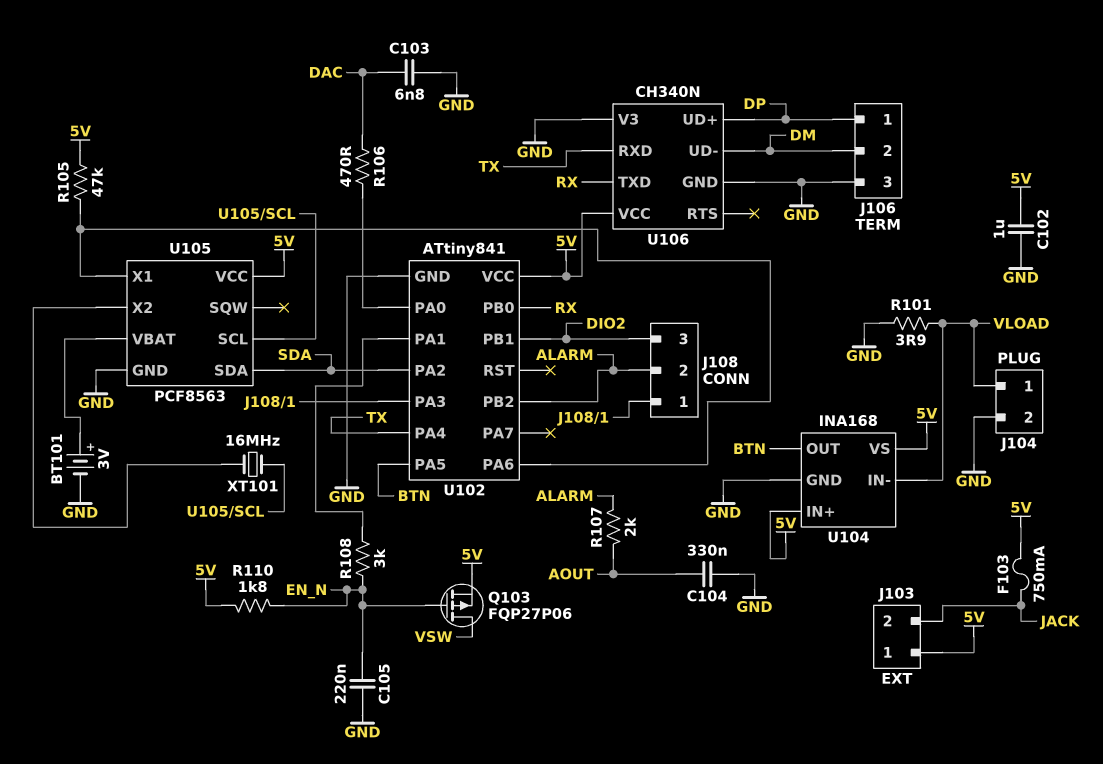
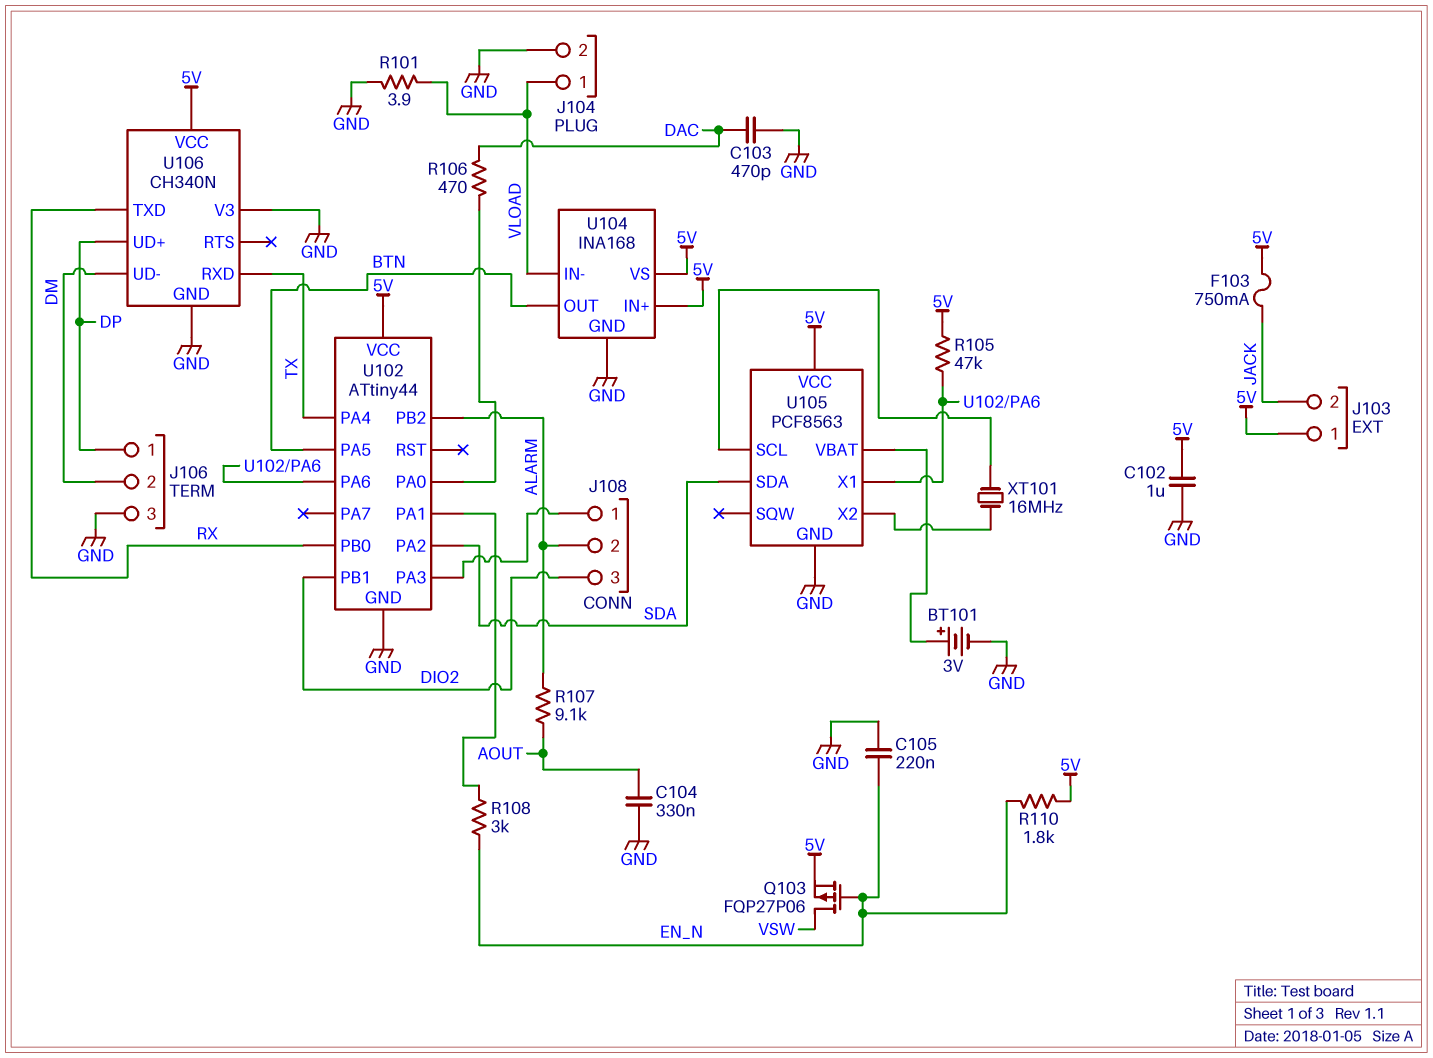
C103: 6.8nF (DAC, GND) -> 470pF (DAC, GND)
R107: 2k (ALARM, AOUT) -> 9.1k (ALARM, AOUT)
U102: ATtiny841 -> ATtiny44

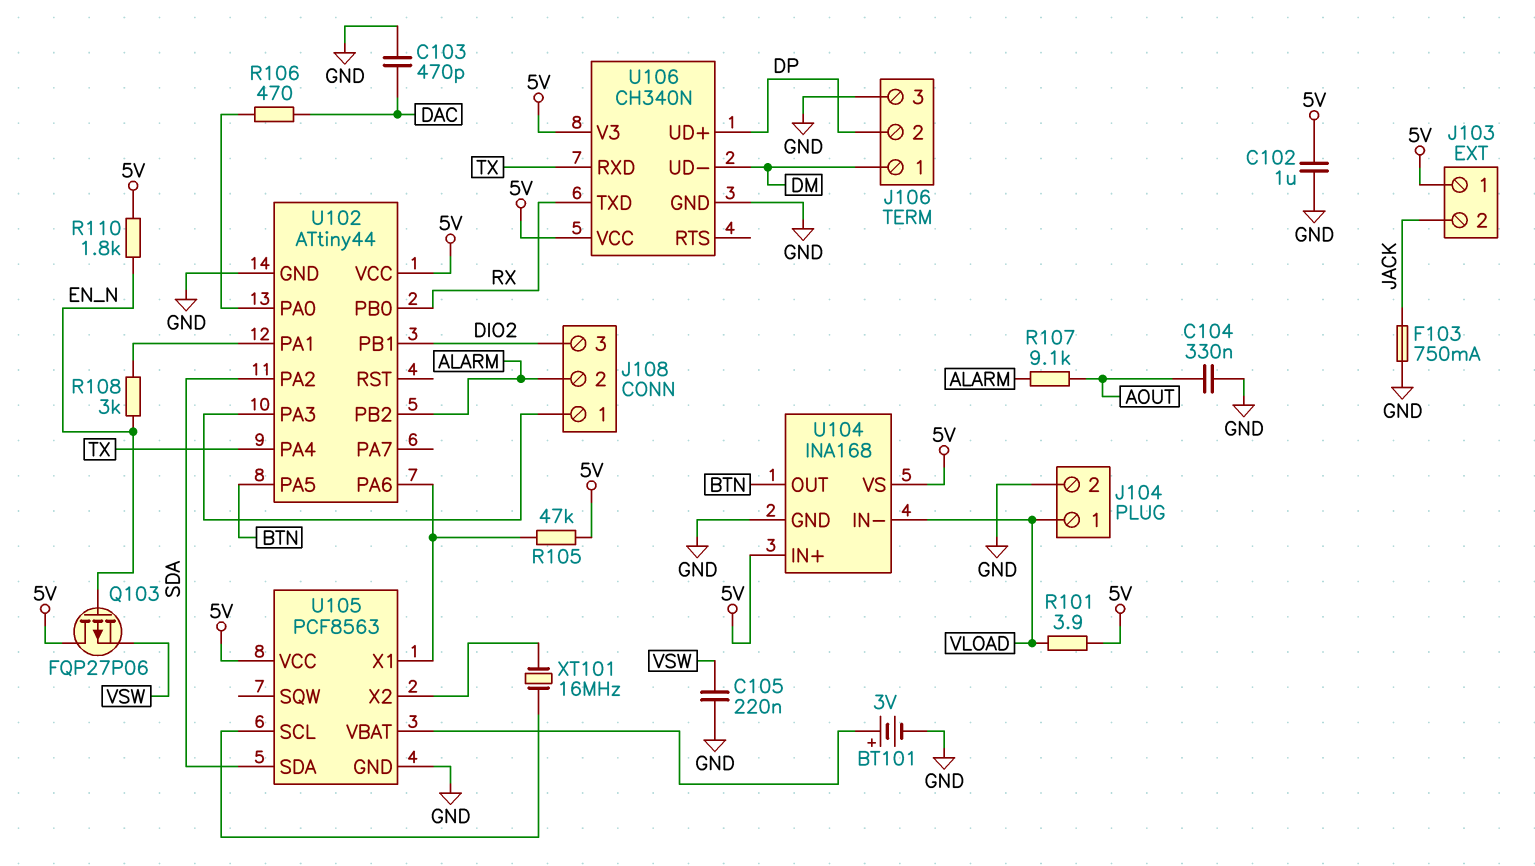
C105: 220nF (EN_N, GND) -> 220nF (GND, VSW)
F103: 750mA (5V, JACK) -> 750mA (GND, JACK)
J106 pin 1: DP -> DM
J106 pin 2: DM -> DP
Q103: PMOS FQP27P06 (G EN_N, D VSW, S 5V) -> PMOS FQP27P06 (G EN_N, D 5V, S VSW)
R101: 3.9 (GND, VLOAD) -> 3.9 (5V, VLOAD)
U106 pin V3: GND -> 5V

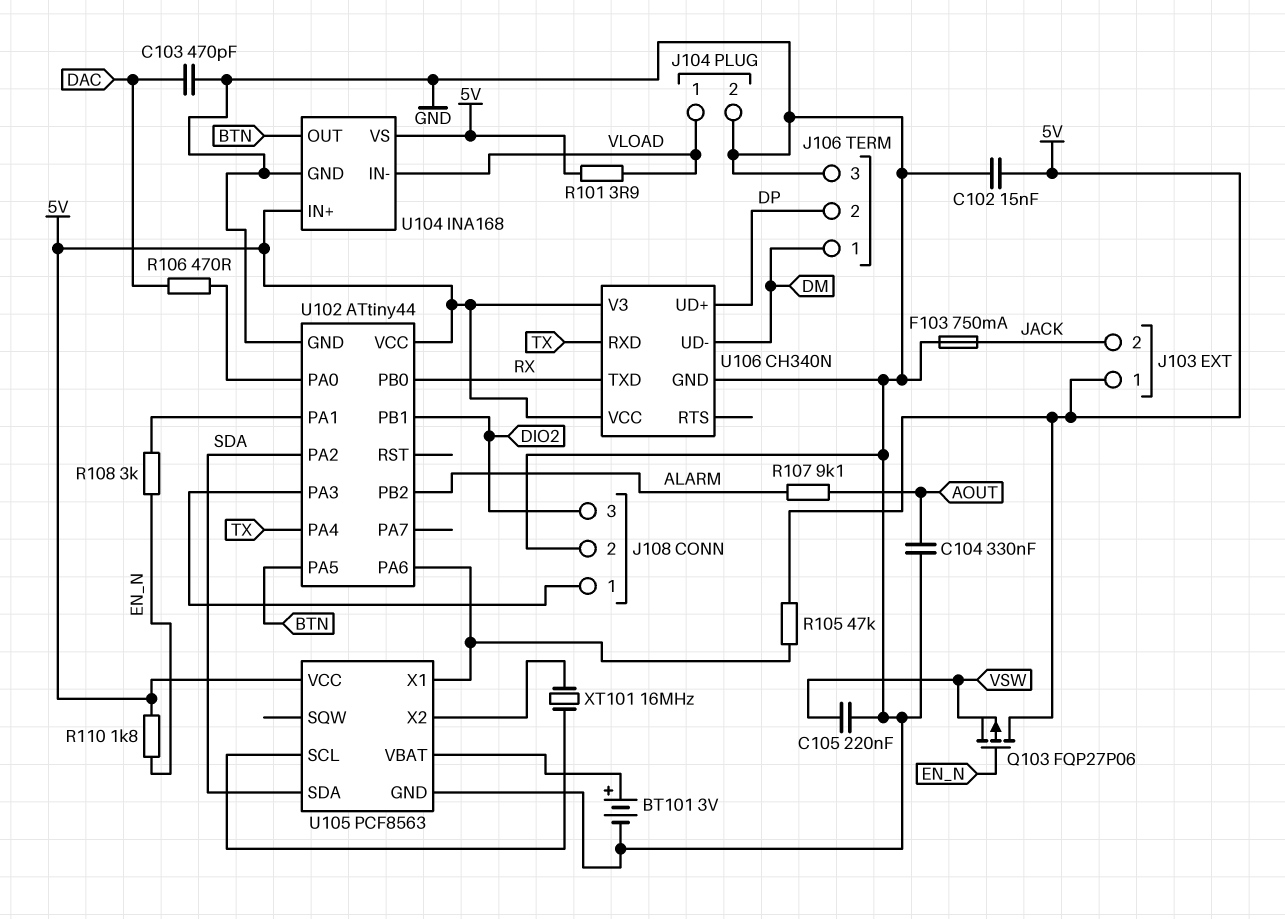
C102: 1uF (5V, GND) -> 15nF (5V, GND)
J108 pin 2: ALARM -> GND

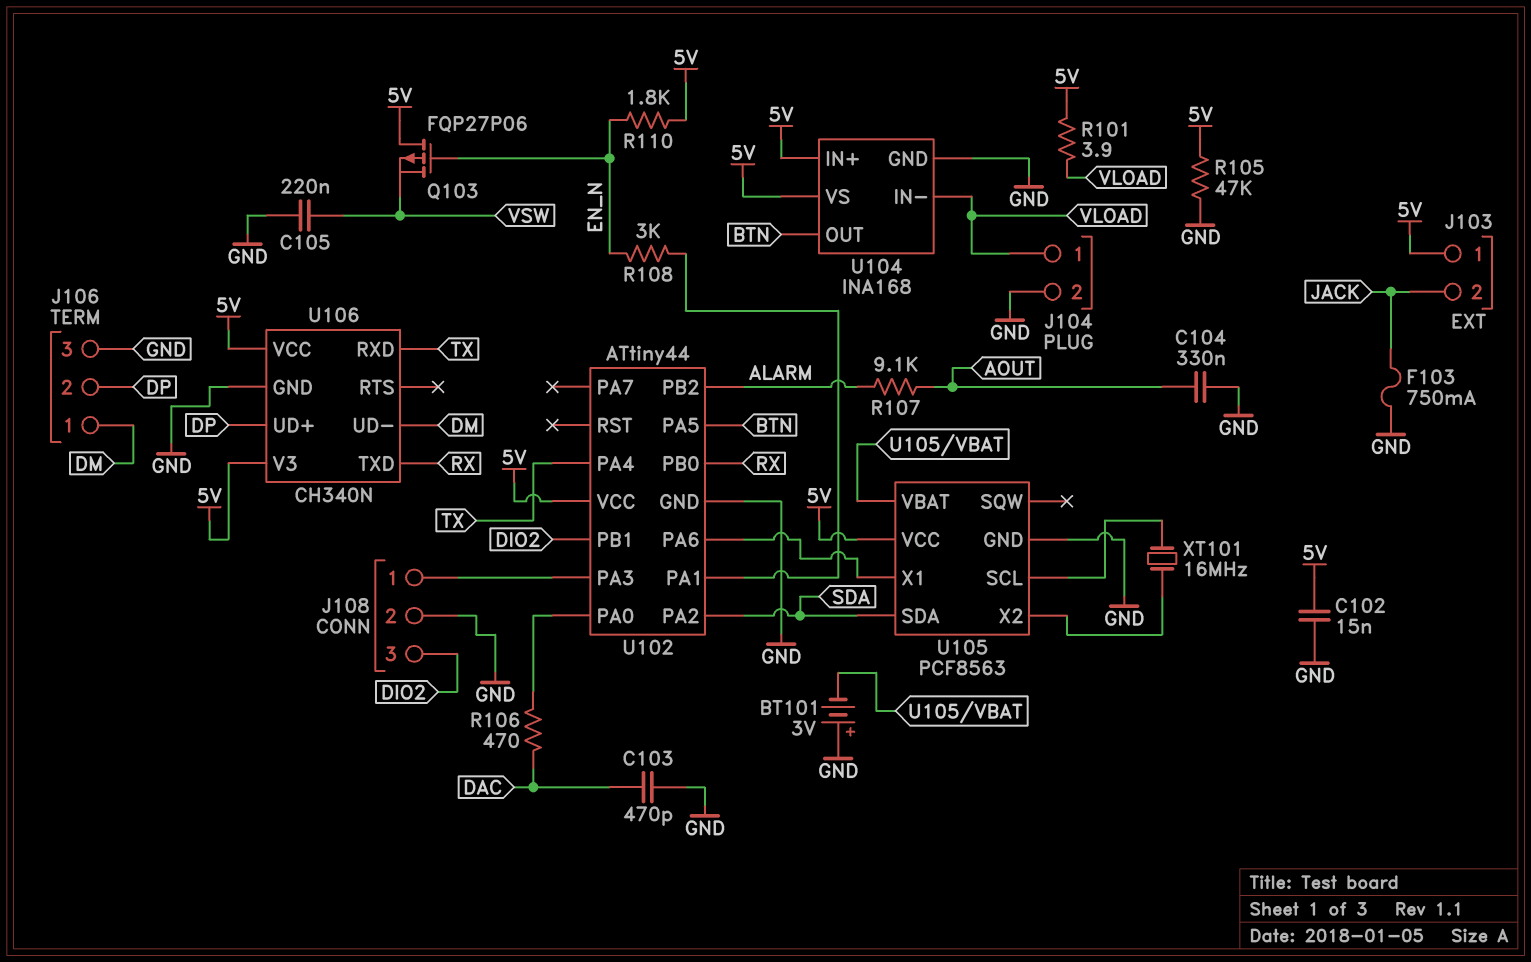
BT101: 3V (plus U105/VBAT, minus GND) -> 3V (plus GND, minus U105/VBAT)
R105: 47k (5V, U102/PA6) -> 47k (5V, GND)

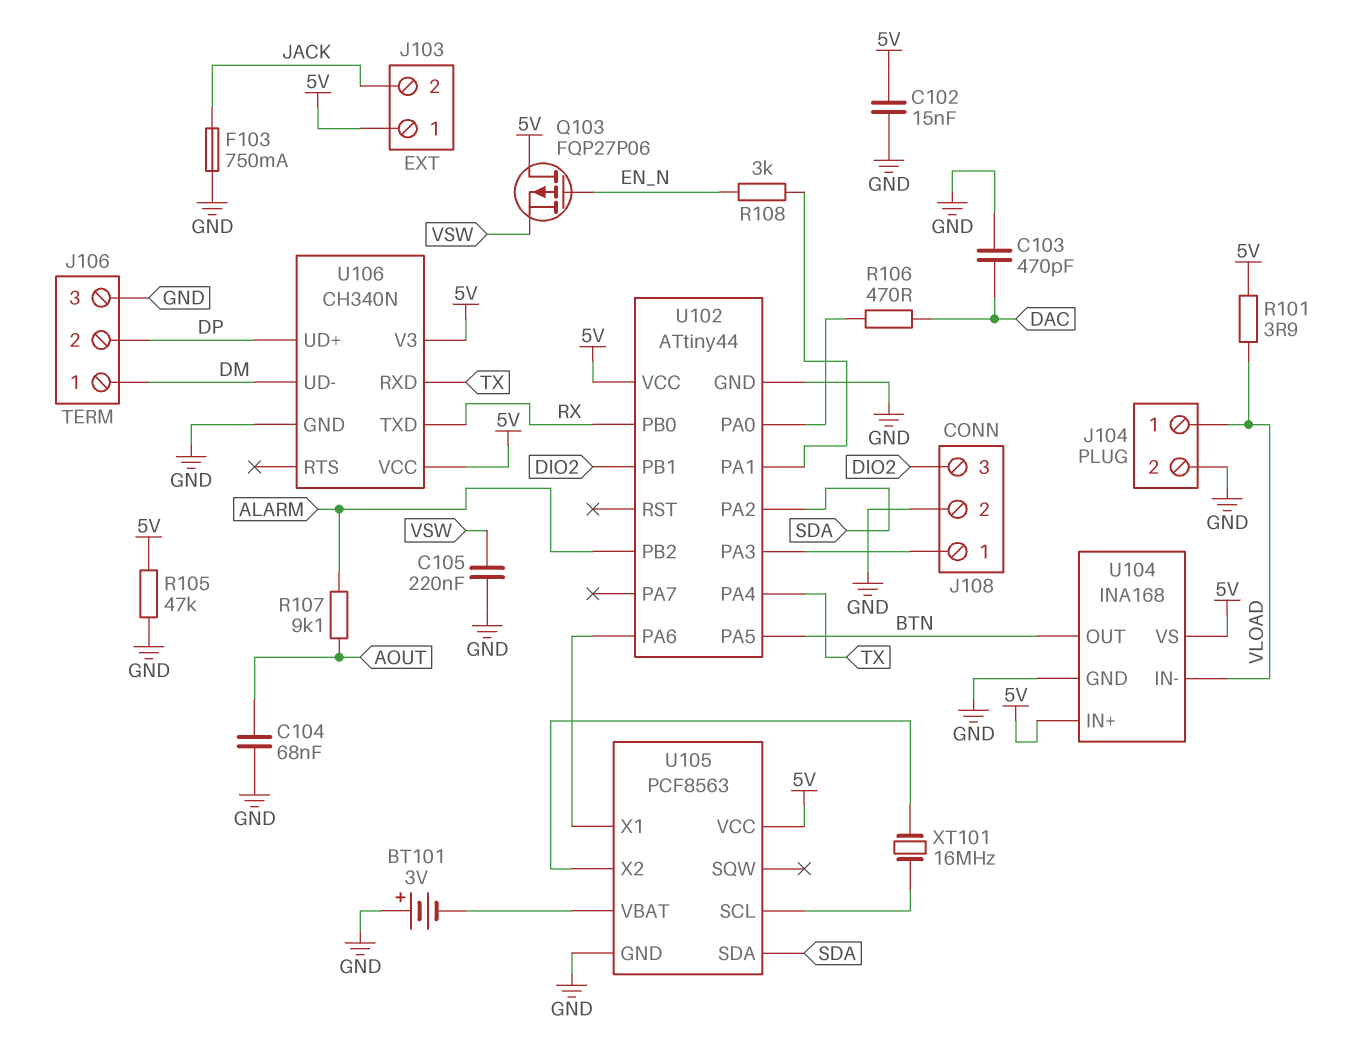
C104: 330nF (AOUT, GND) -> 68nF (AOUT, GND)
R110: 1.8k (5V, EN_N) -> none

